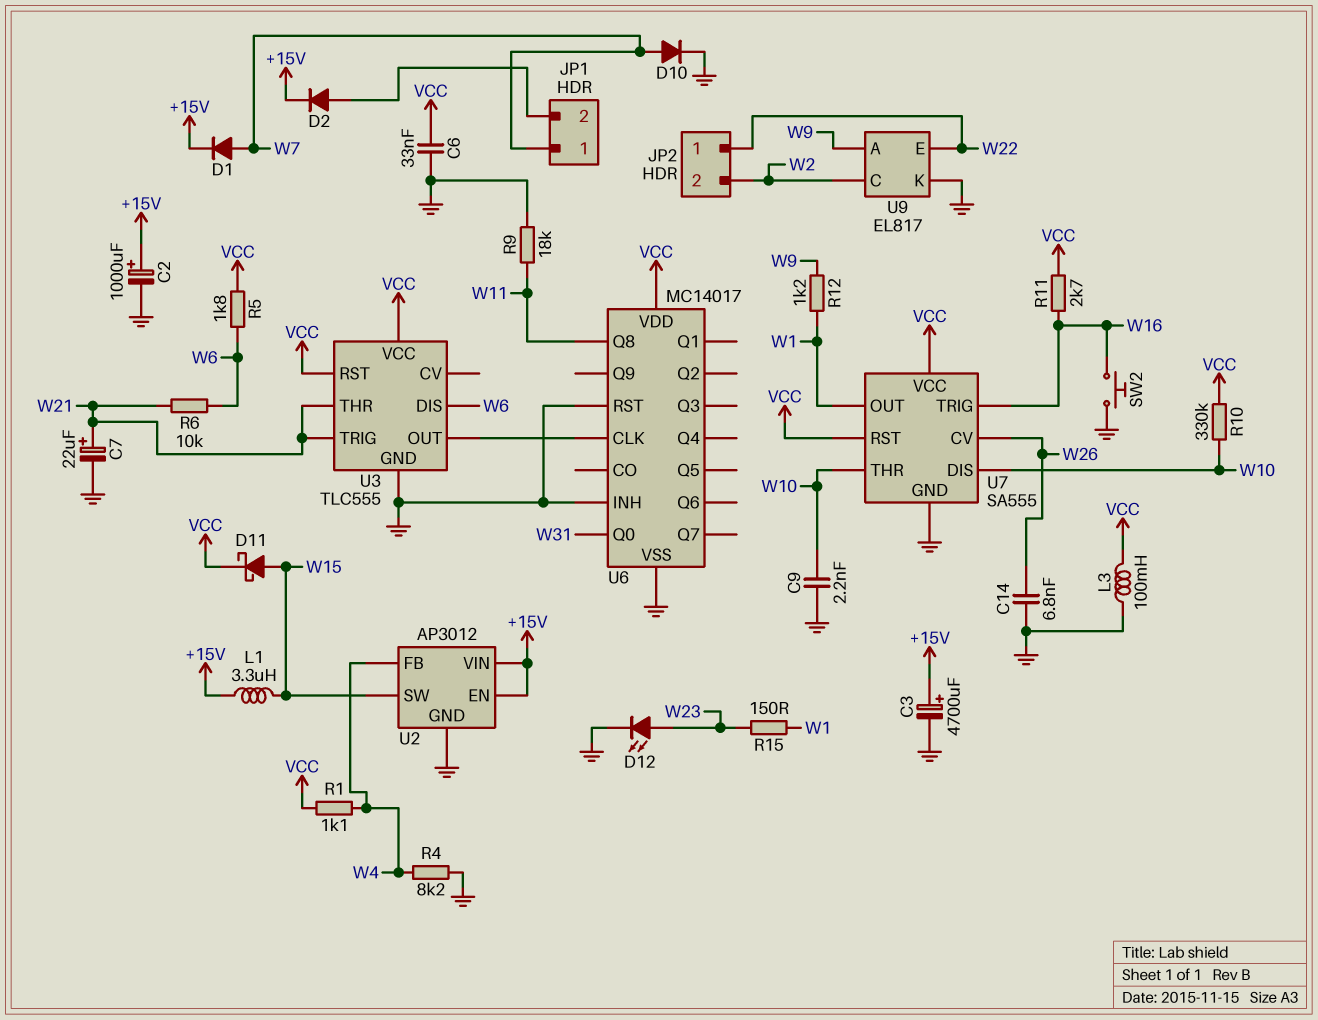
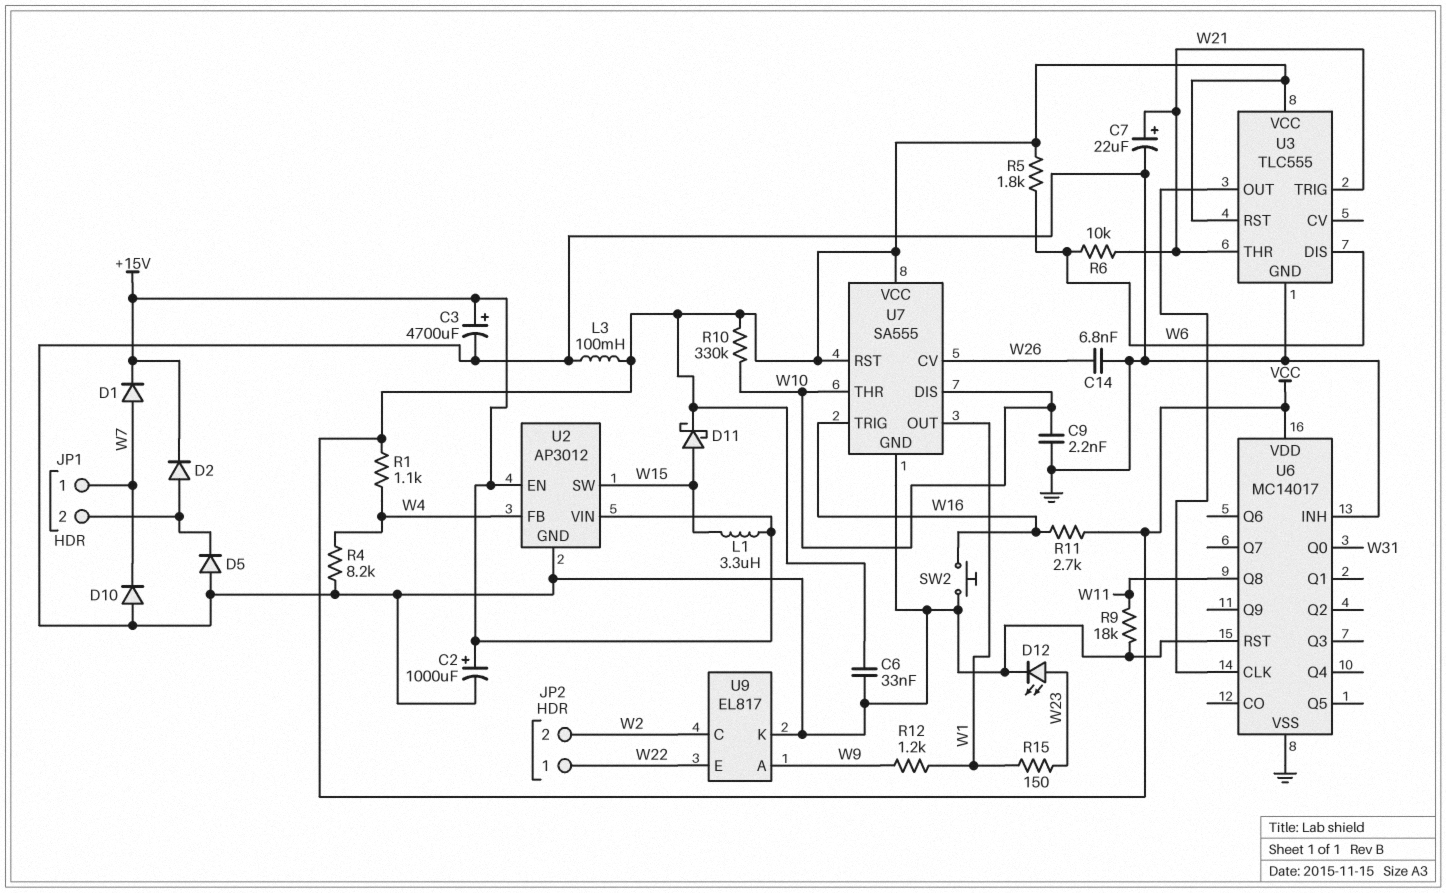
D5: none -> diode (A GND, K JP1/2)
D10: diode (A W7, K GND) -> diode (A GND, K W7)

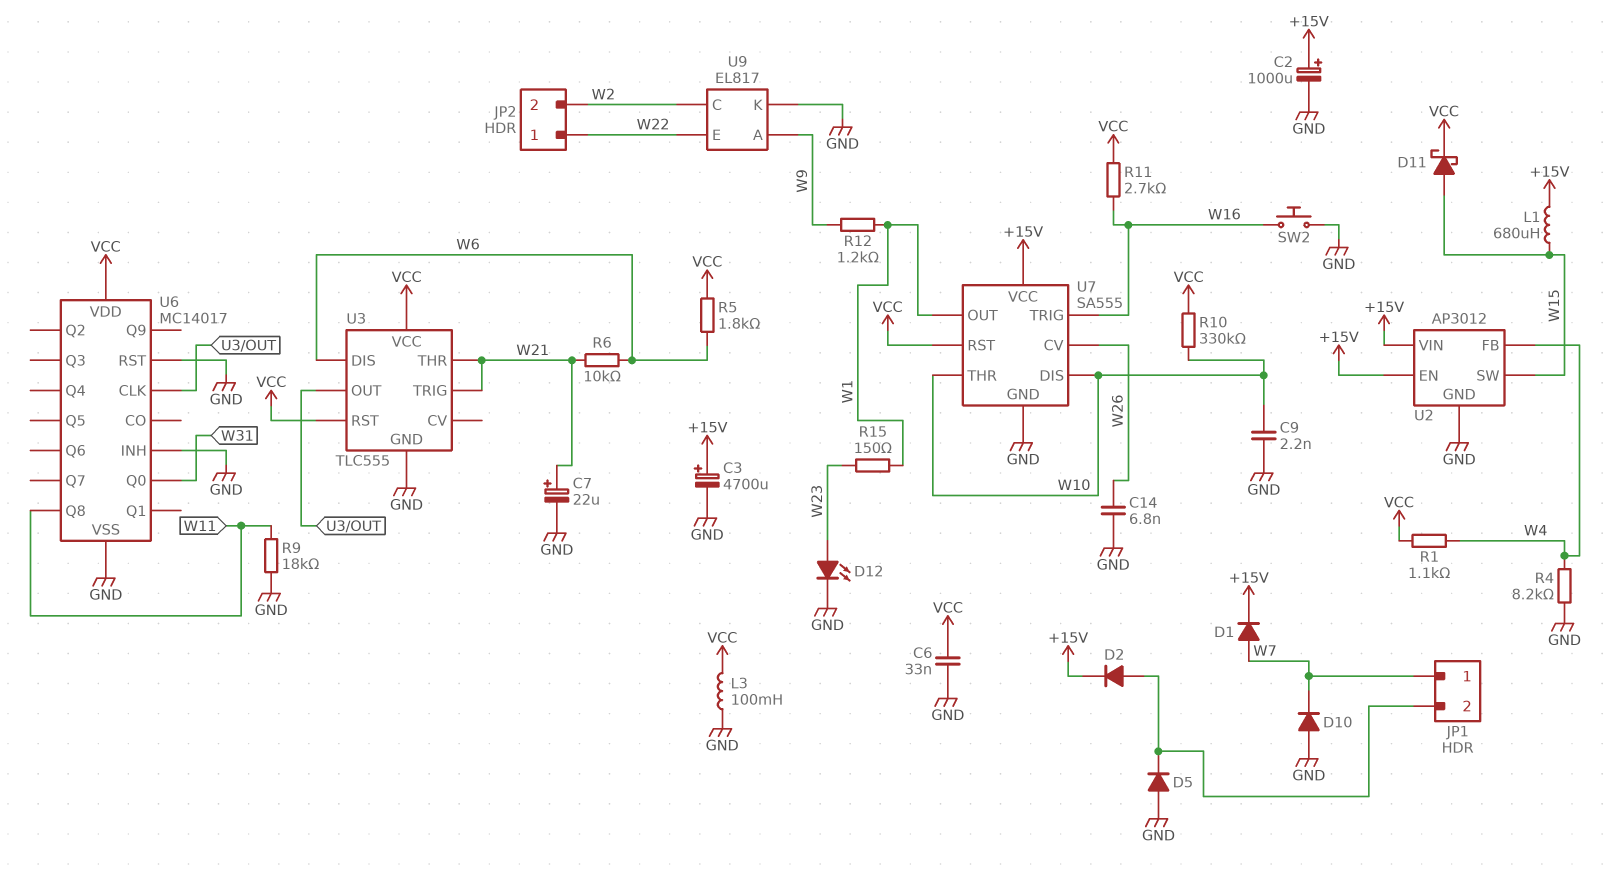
L1: 3.3uH (+15V, W15) -> 680uH (+15V, W15)
U7 pin VCC: VCC -> +15V

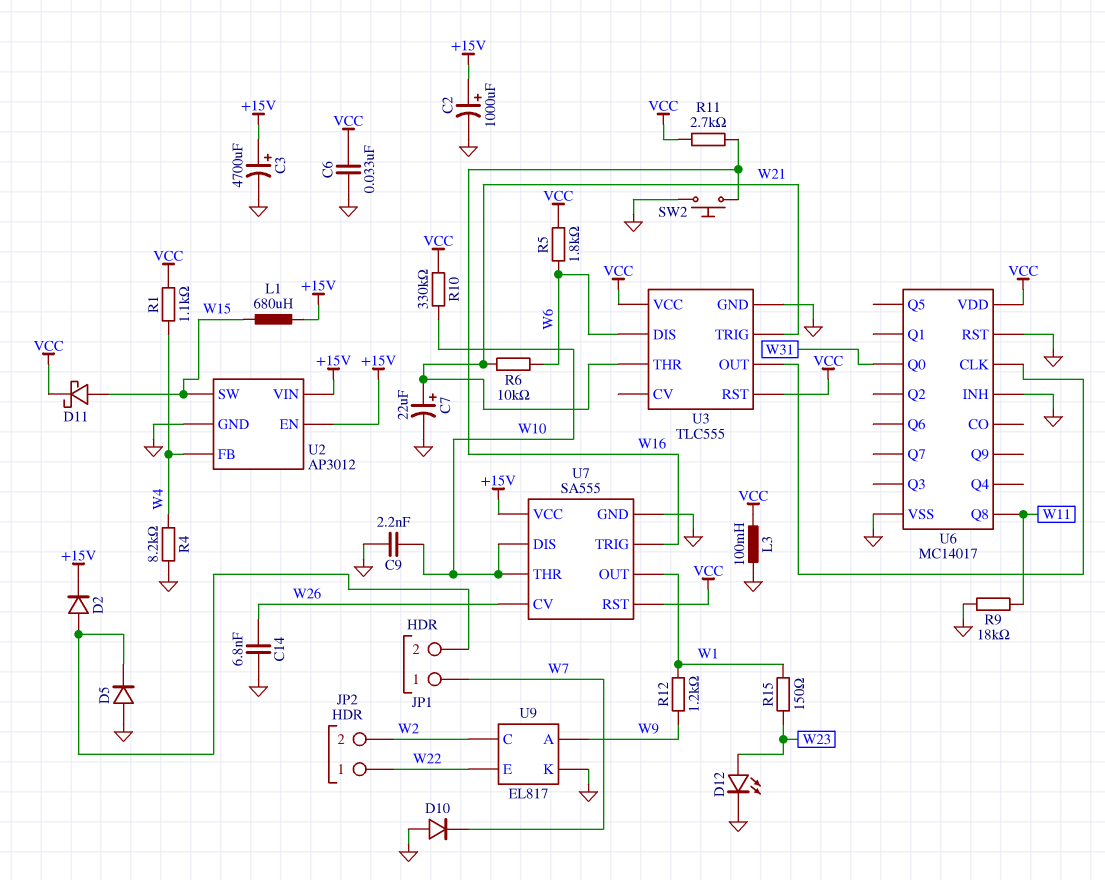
D1: diode (A W7, K +15V) -> none

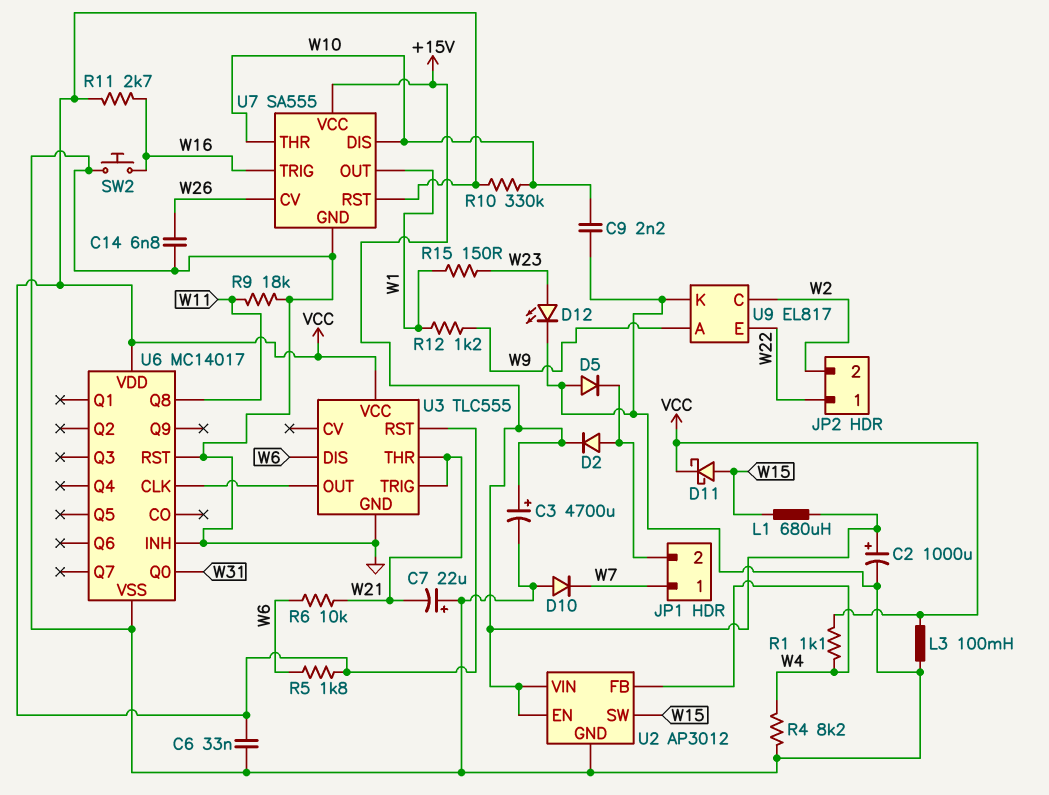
C7: 22uF (plus W21, minus GND) -> 22uF (plus GND, minus W21)

